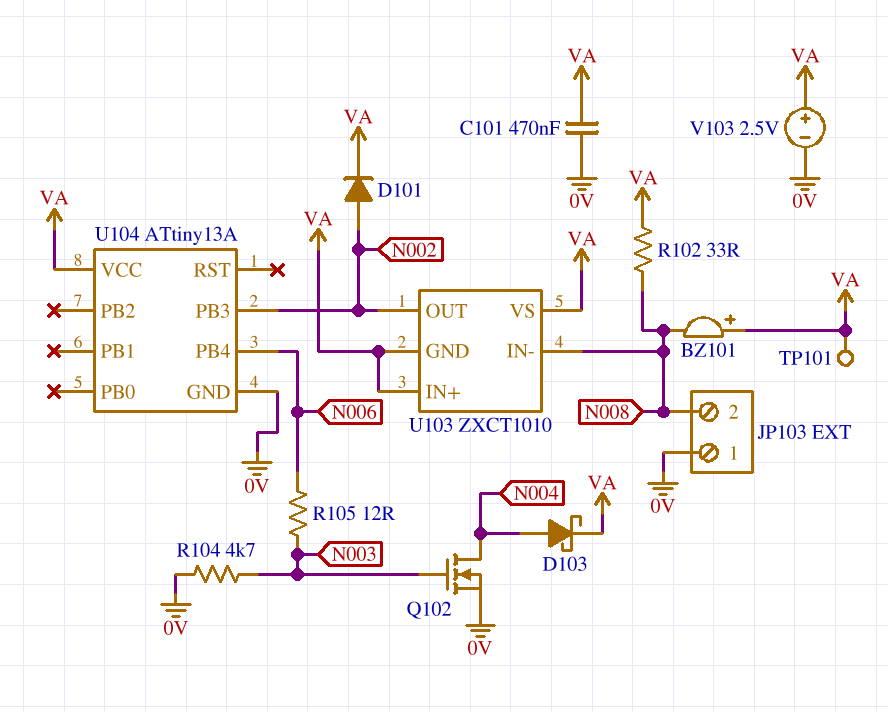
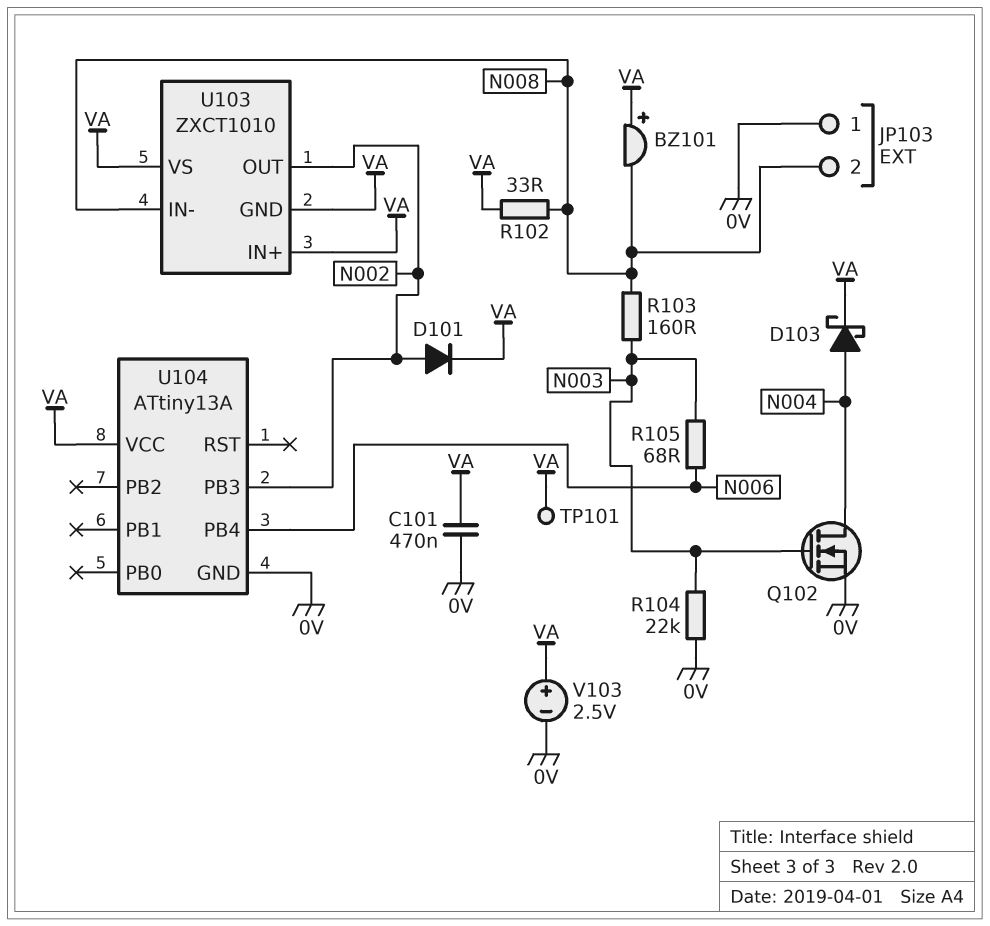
R103: none -> 160 (N003, N008)
R104: 4.7k (0V, N003) -> 22k (0V, N003)
R105: 12 (N003, N006) -> 68 (N003, N006)

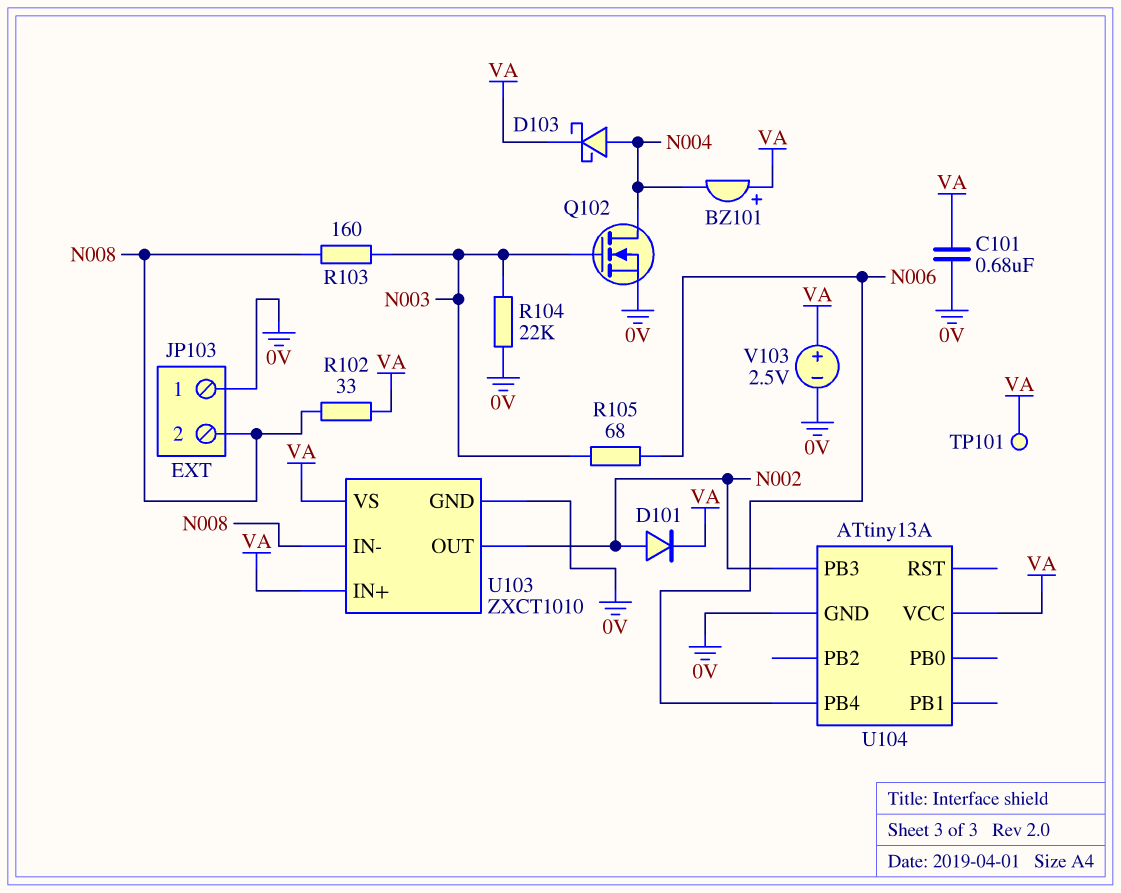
BZ101: buzzer (plus VA, minus N008) -> buzzer (plus VA, minus N004)
C101: 470nF (0V, VA) -> 680nF (0V, VA)
U103 pin GND: VA -> 0V

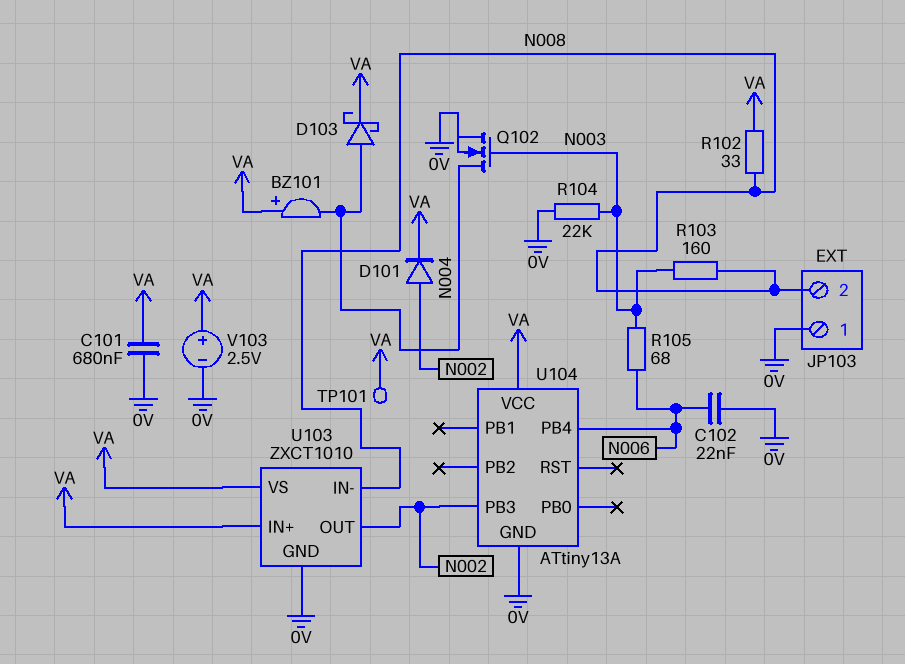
C102: none -> 22nF (0V, N006)

